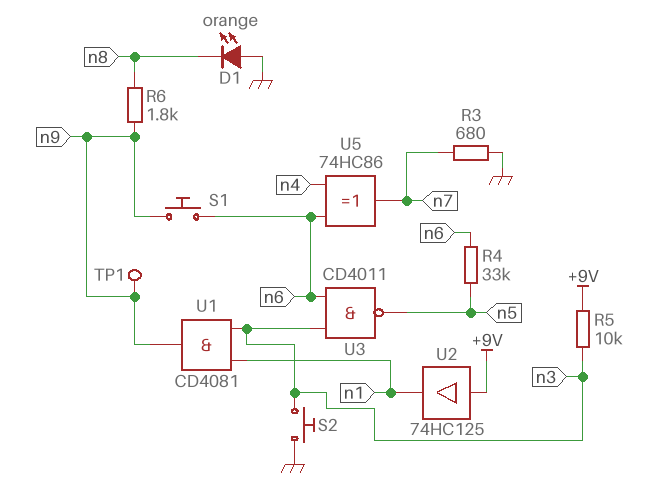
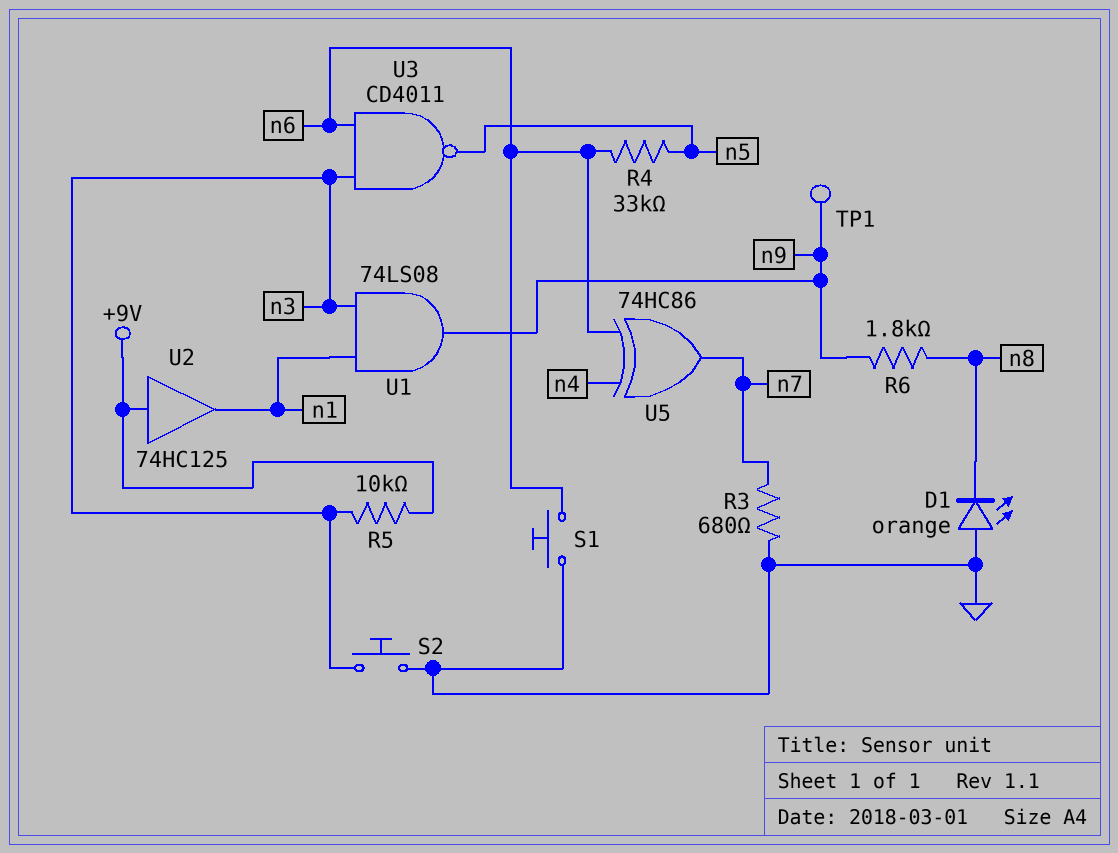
S1: button (n6, n9) -> button (GND, n6)
U1: AND CD4081 (in n1, in n3, out n9) -> AND 74LS08 (in n1, in n3, out n9)

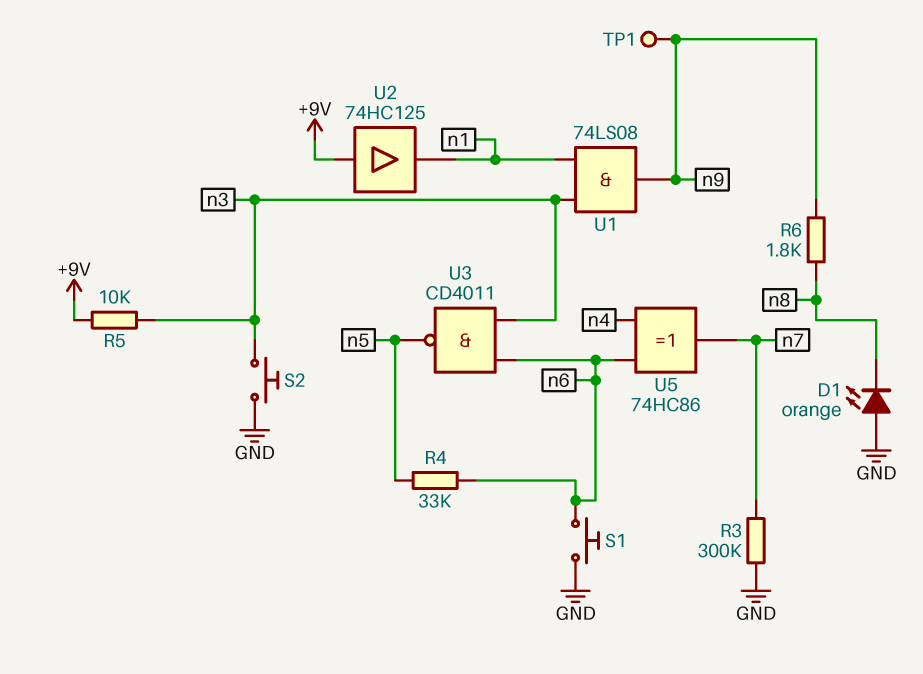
R3: 680 (GND, n7) -> 300k (GND, n7)

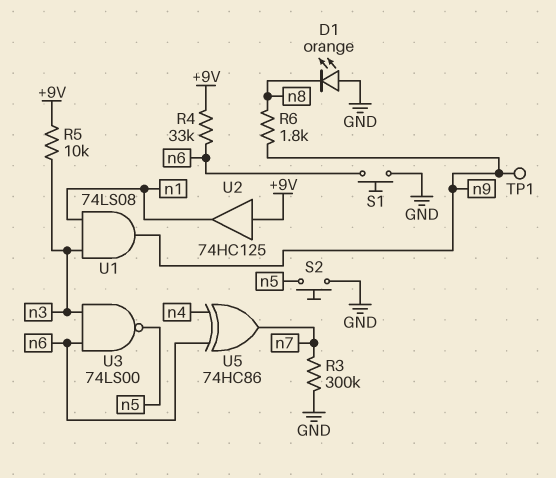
R4: 33k (n5, n6) -> 33k (+9V, n6)
S2: button (GND, n3) -> button (GND, n5)
U3: NAND CD4011 (in n3, in n6, out n5) -> NAND 74LS00 (in n3, in n6, out n5)

